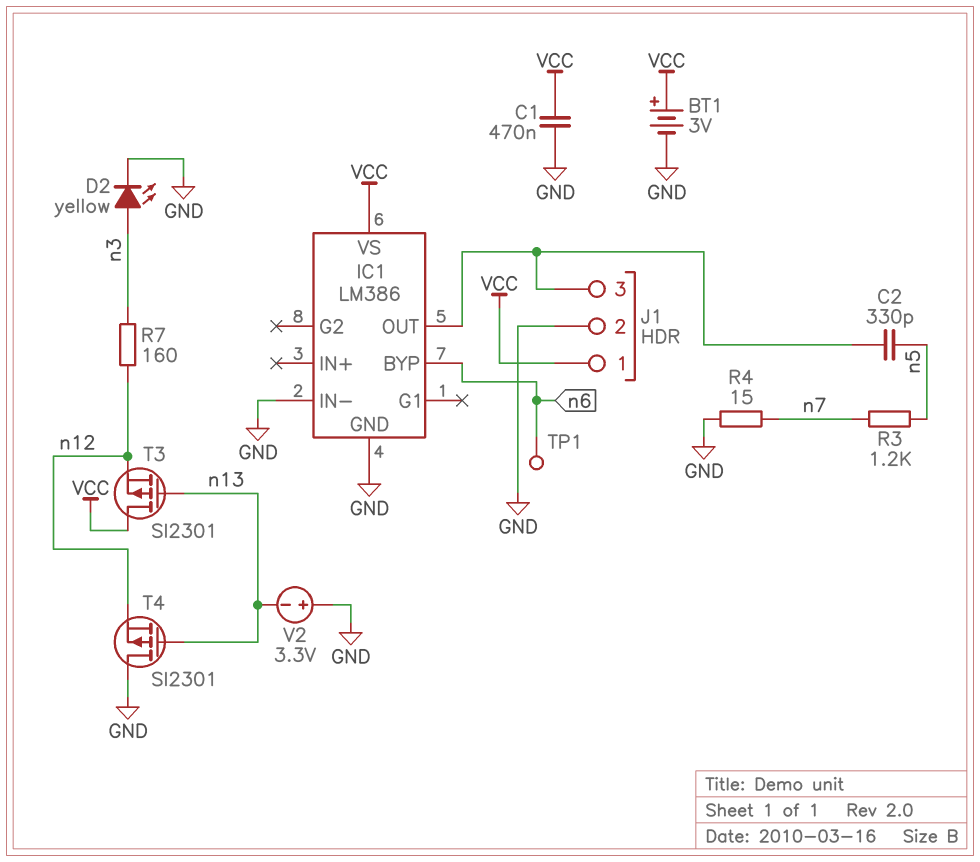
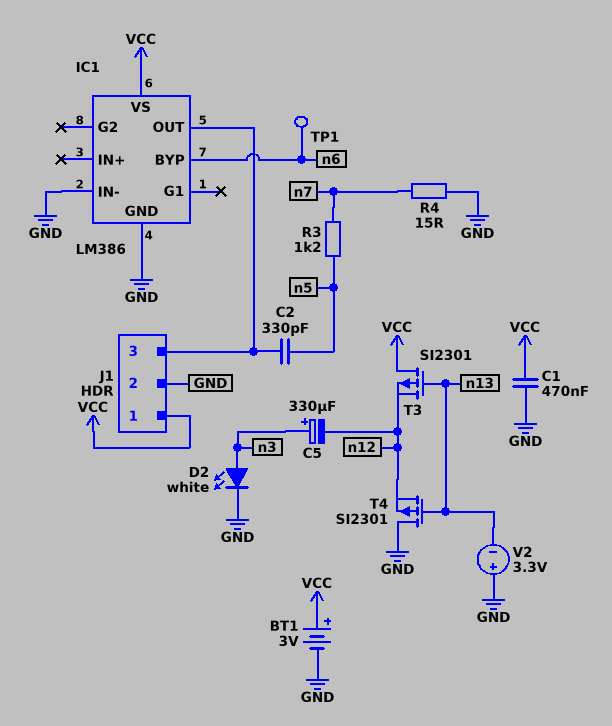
C5: none -> 330uF (plus n3, minus n12)
D2: LED yellow (A n3, K GND) -> LED white (A n3, K GND)
R7: 160 (n3, n12) -> none

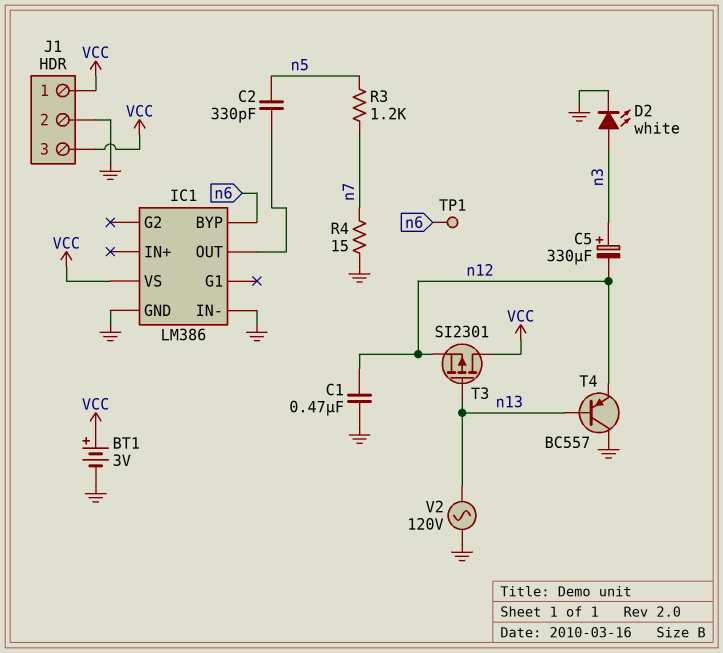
C1: 470nF (GND, VCC) -> 470nF (GND, n12)
J1 pin 3: IC1/OUT -> VCC
T4: PMOS SI2301 (G n13, D GND, S n12) -> PNP BC557 (B n13, C GND, E n12)
V2: 3.3V (plus GND, minus n13) -> AC 120V (GND, n13)

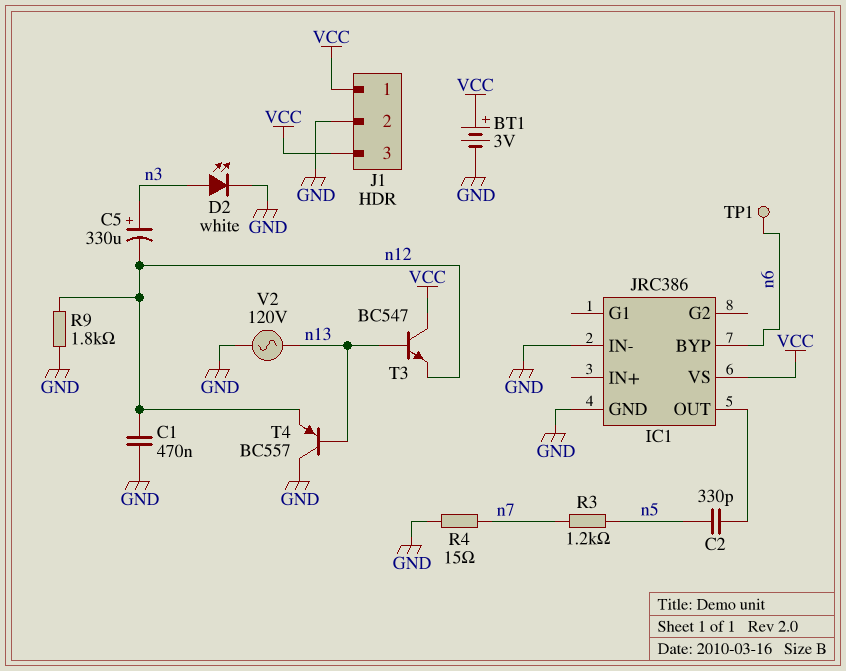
IC1: LM386 -> JRC386
R9: none -> 1.8k (GND, n12)
T3: PMOS SI2301 (G n13, D VCC, S n12) -> NPN BC547 (B n13, C VCC, E n12)

